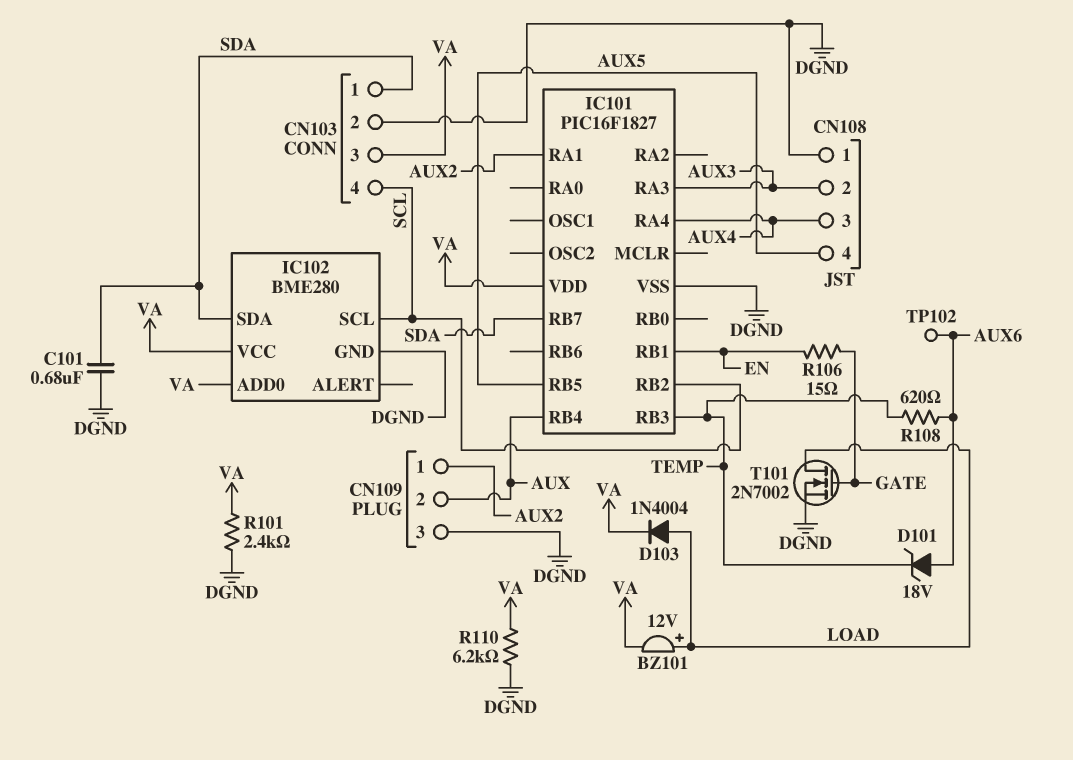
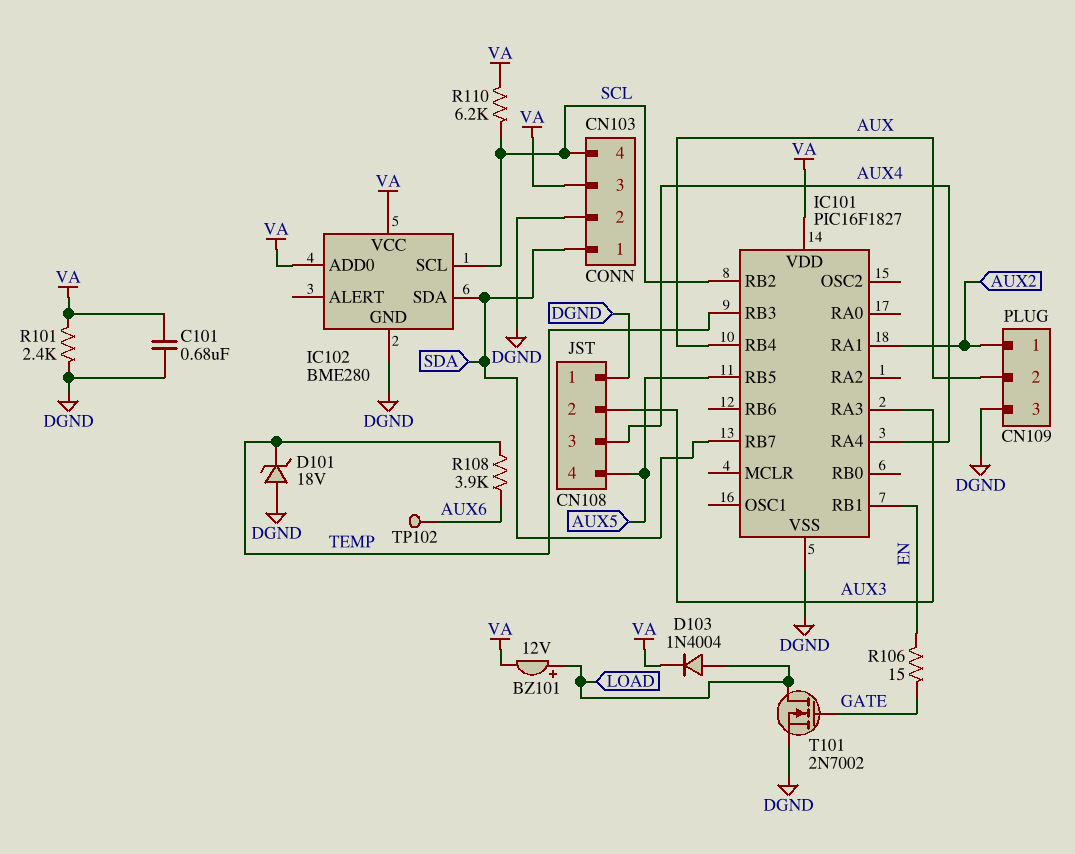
C101: 680nF (DGND, SDA) -> 680nF (DGND, VA)
D101: zener 18V (A AUX6, K TEMP) -> zener 18V (A DGND, K TEMP)
R108: 620 (AUX6, TEMP) -> 3.9k (AUX6, TEMP)
R110: 6.2k (DGND, VA) -> 6.2k (SCL, VA)

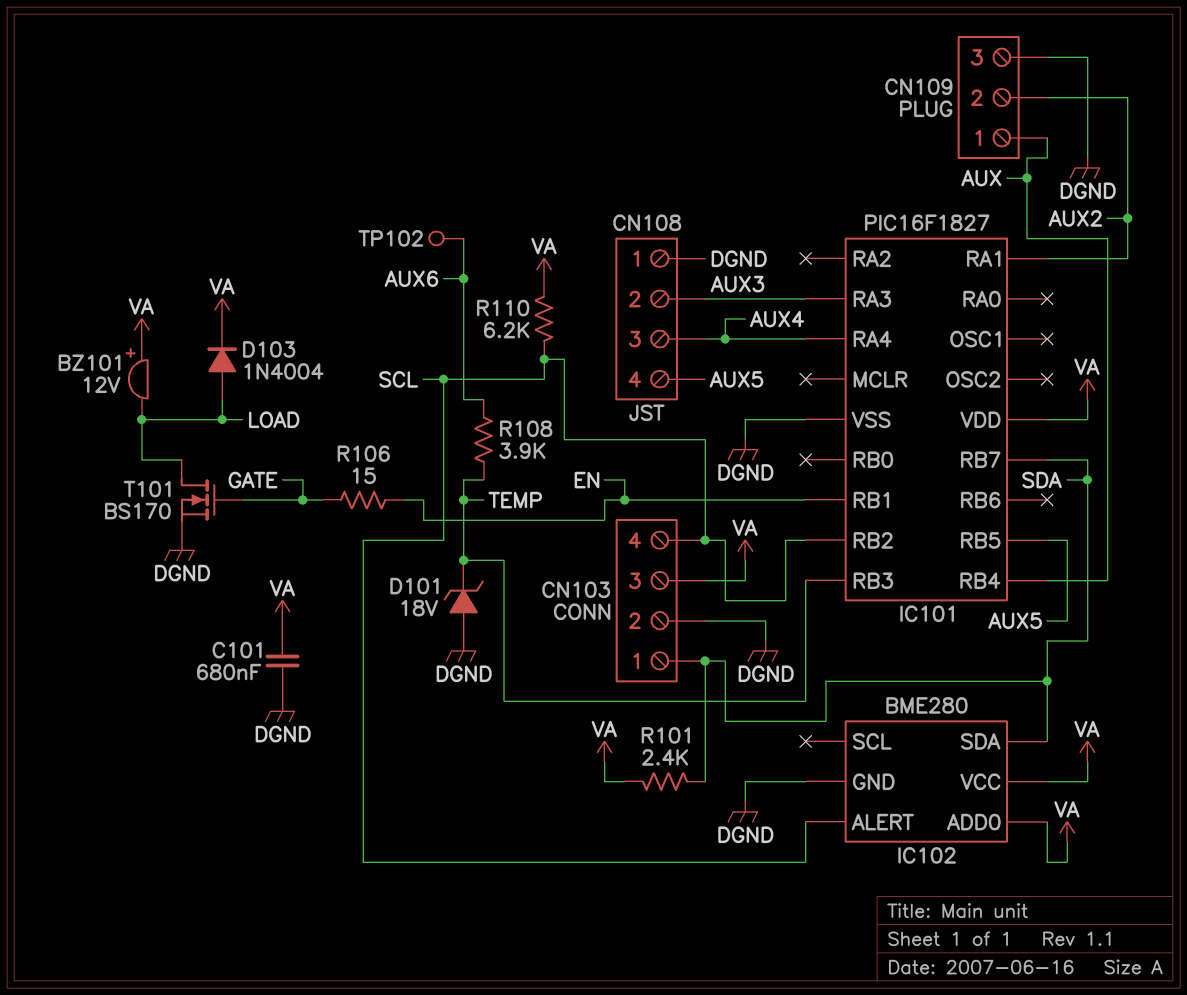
BZ101: buzzer 12V (plus LOAD, minus VA) -> buzzer 12V (plus VA, minus LOAD)
CN109 pin 1: AUX2 -> AUX
CN109 pin 2: AUX -> AUX2
IC102 pin ALERT: none -> SCL
IC102 pin SCL: SCL -> none
R101: 2.4k (DGND, VA) -> 2.4k (SDA, VA)
T101: NMOS 2N7002 (G GATE, D LOAD, S DGND) -> NMOS BS170 (G GATE, D LOAD, S DGND)

